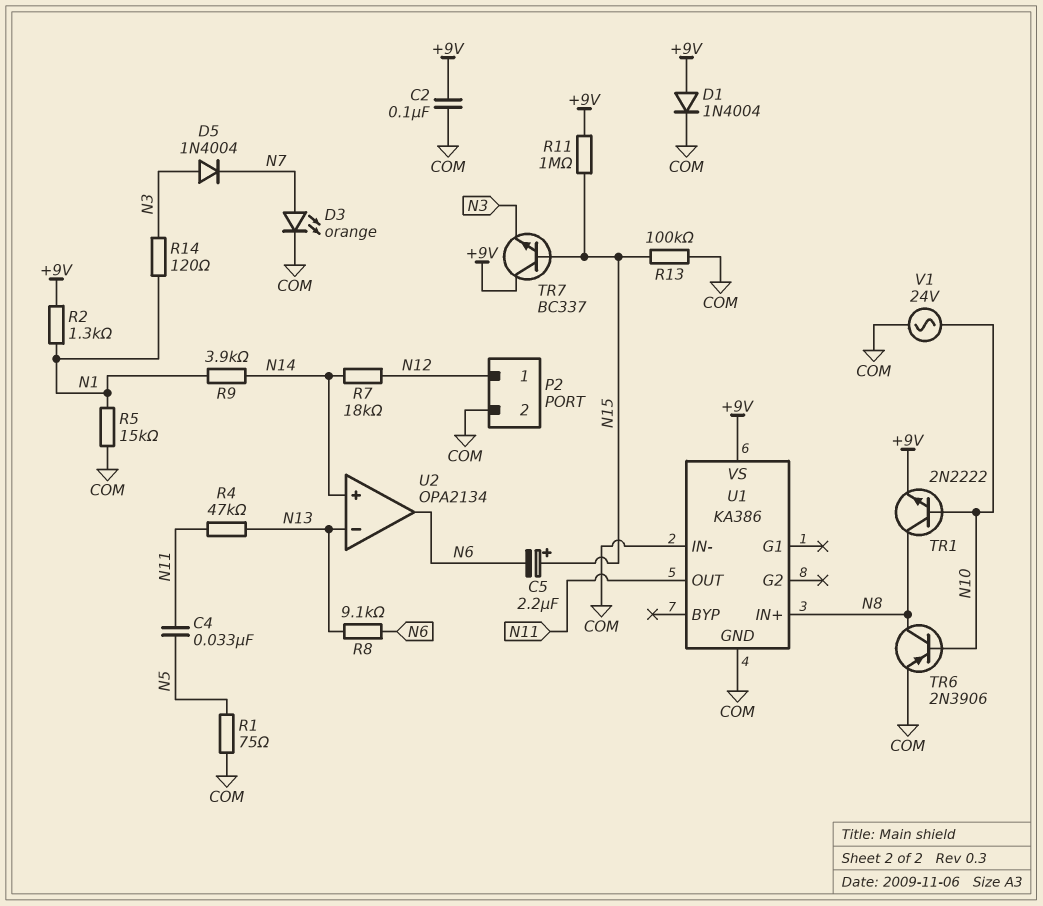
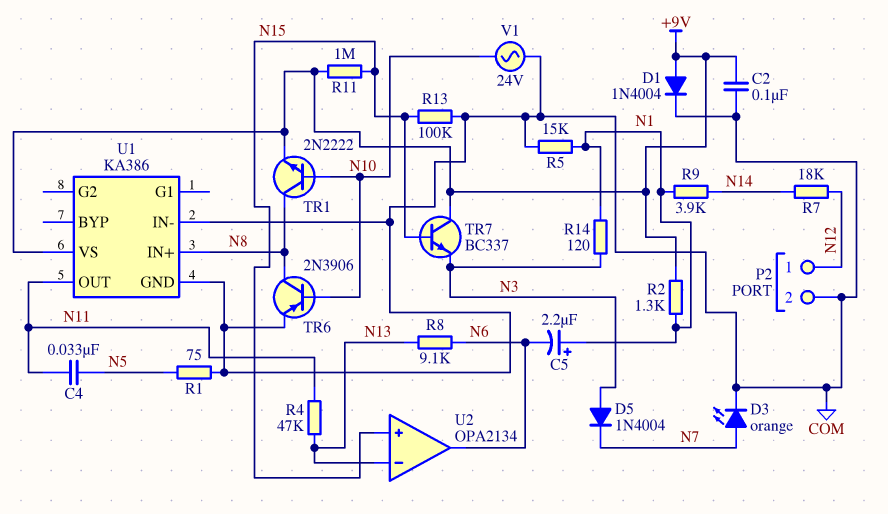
C5: 2.2uF (plus N15, minus N6) -> 2.2uF (plus N1, minus N6)
U2 pin in+: N14 -> N15

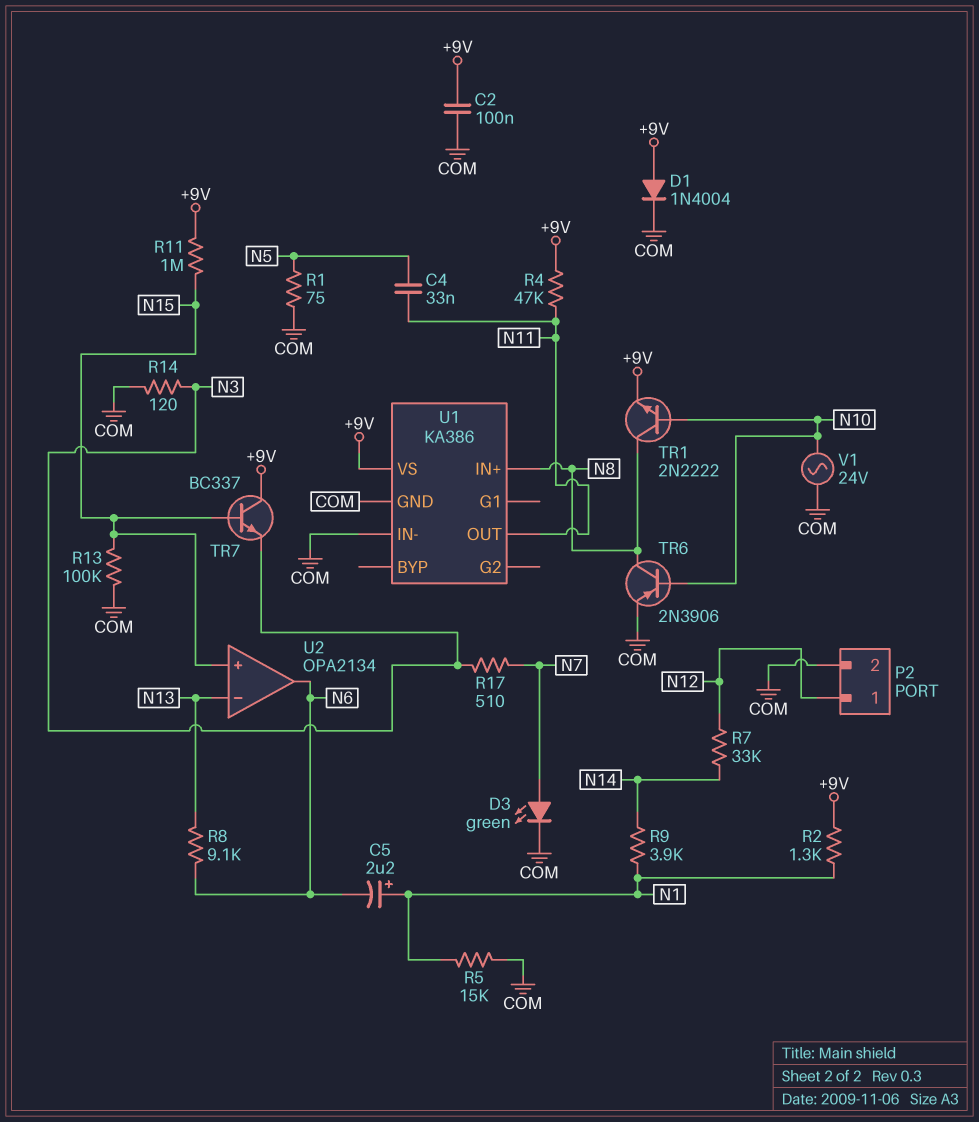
D3: LED orange (A N7, K COM) -> LED green (A N7, K COM)
D5: diode 1N4004 (A N3, K N7) -> none
R4: 47k (N11, N13) -> 47k (+9V, N11)
R7: 18k (N12, N14) -> 33k (N12, N14)
R14: 120 (N1, N3) -> 120 (COM, N3)
R17: none -> 510 (N3, N7)

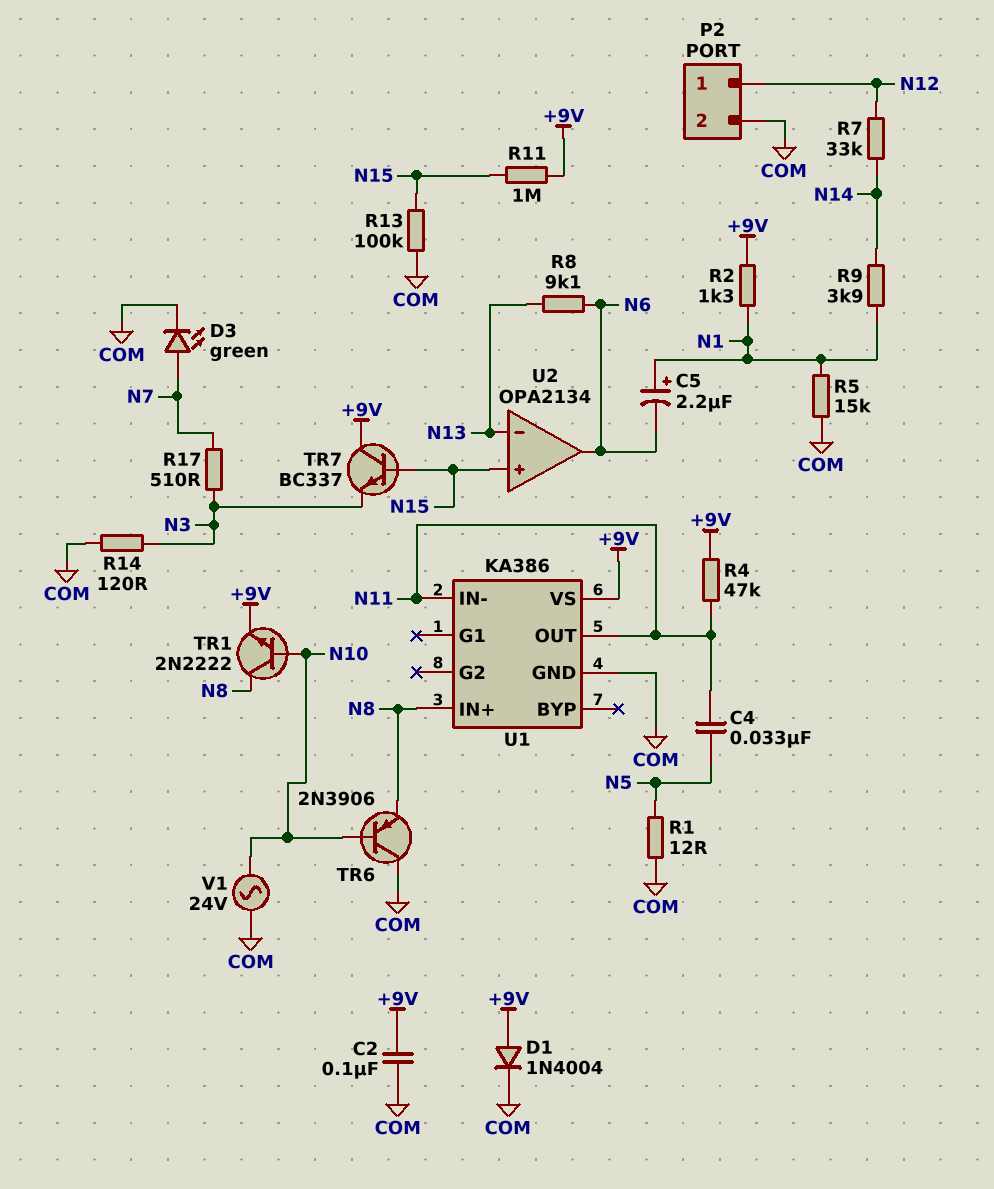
R1: 75 (COM, N5) -> 12 (COM, N5)
TR6: PNP 2N3906 (B N10, C N8, E COM) -> PNP 2N3906 (B N10, C COM, E N8)
U1 pin IN-: COM -> N11

